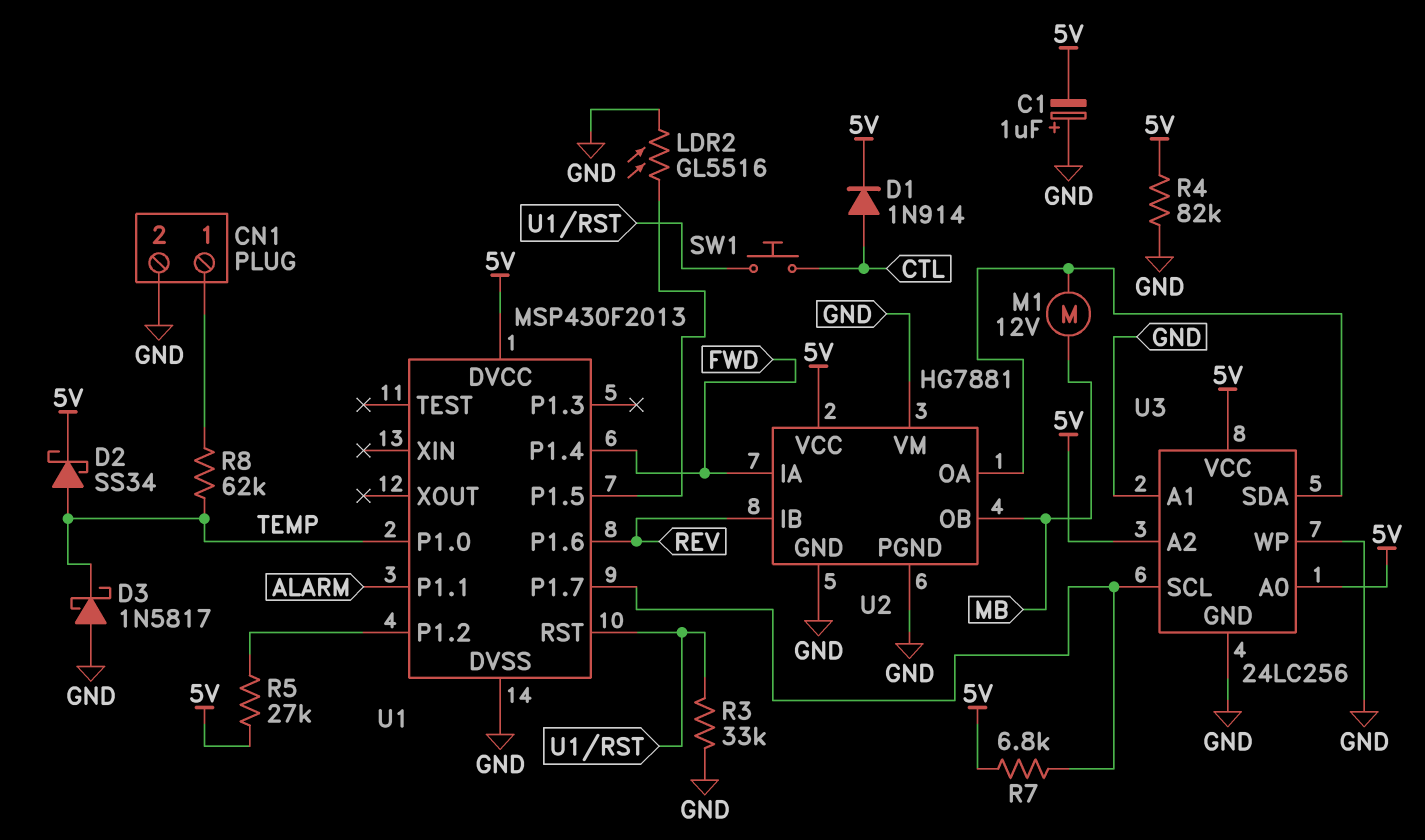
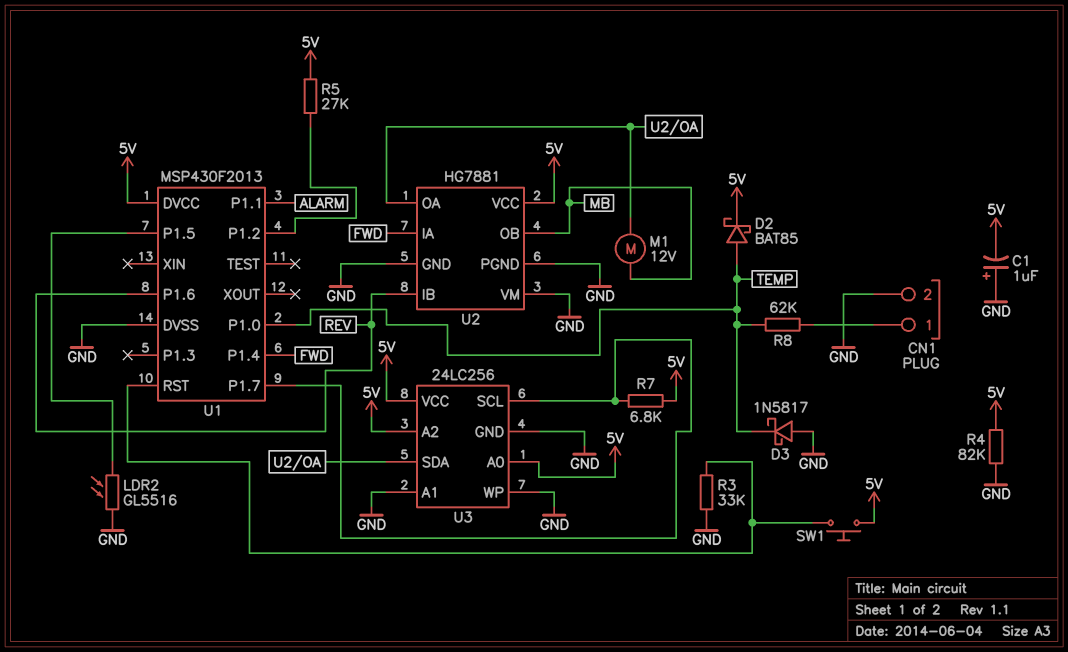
D1: diode 1N914 (A CTL, K 5V) -> none
D2: schottky SS34 (A TEMP, K 5V) -> schottky BAT85 (A TEMP, K 5V)
SW1: button (CTL, U1/RST) -> button (5V, U1/RST)

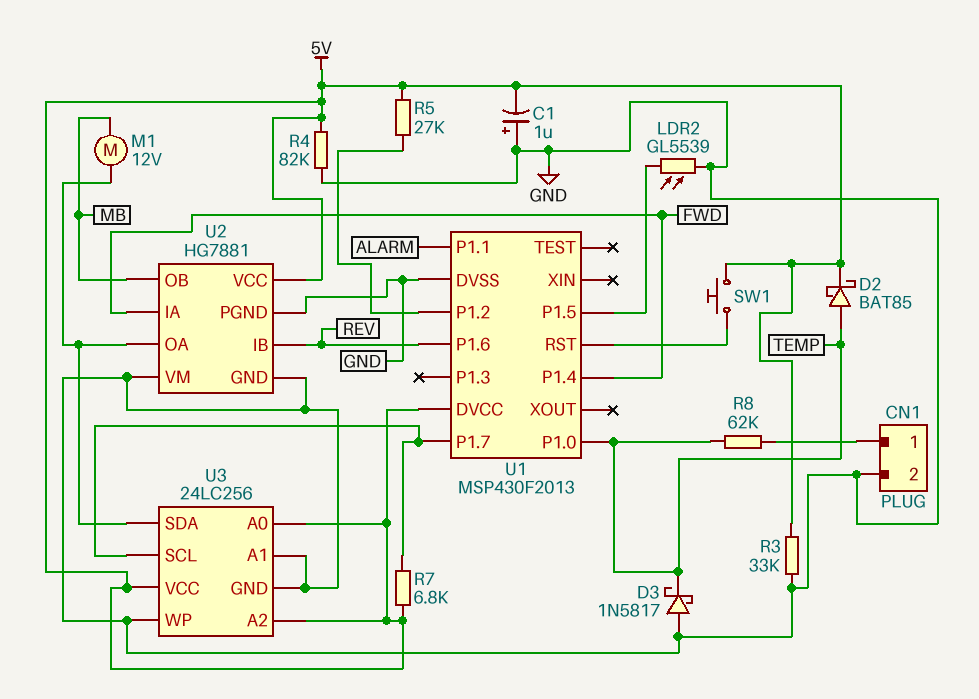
LDR2: GL5516 (GND, U1/P1.5) -> GL5539 (GND, U1/P1.5)
R3: 33k (GND, U1/RST) -> 33k (5V, GND)

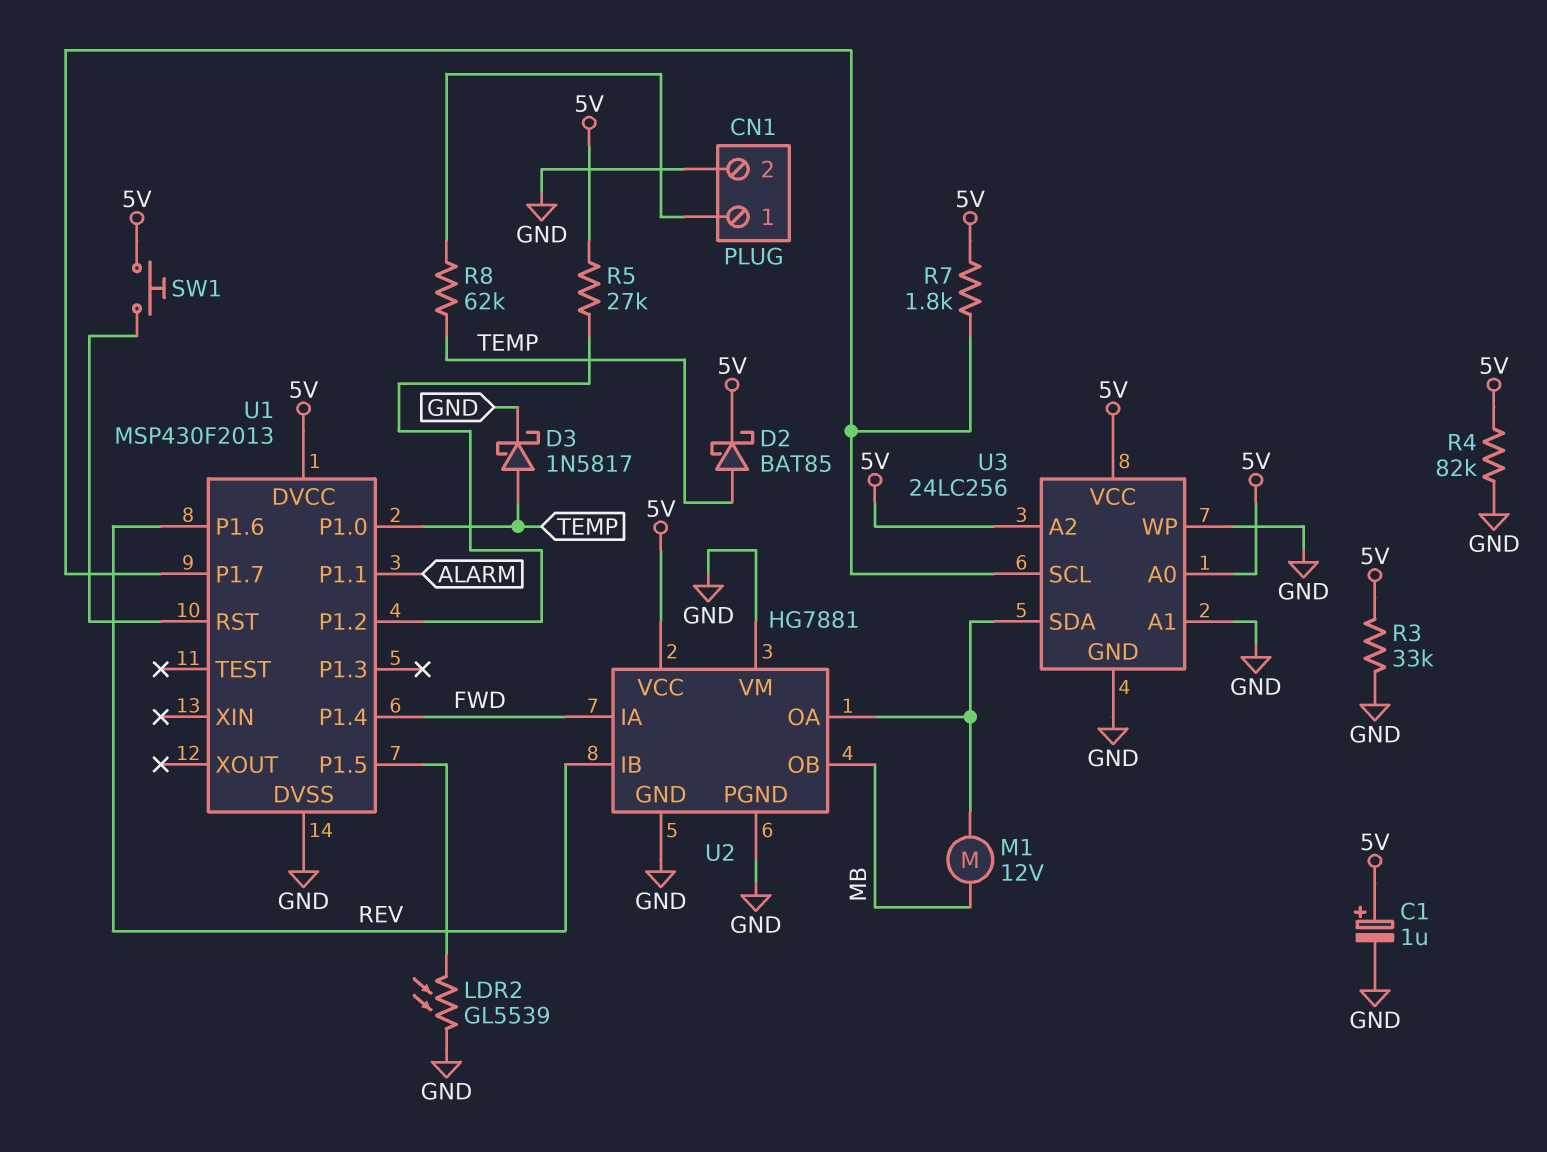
C1: 1uF (plus GND, minus 5V) -> 1uF (plus 5V, minus GND)
D3: schottky 1N5817 (A GND, K TEMP) -> schottky 1N5817 (A TEMP, K GND)
R7: 6.8k (5V, U1/P1.7) -> 1.8k (5V, U1/P1.7)

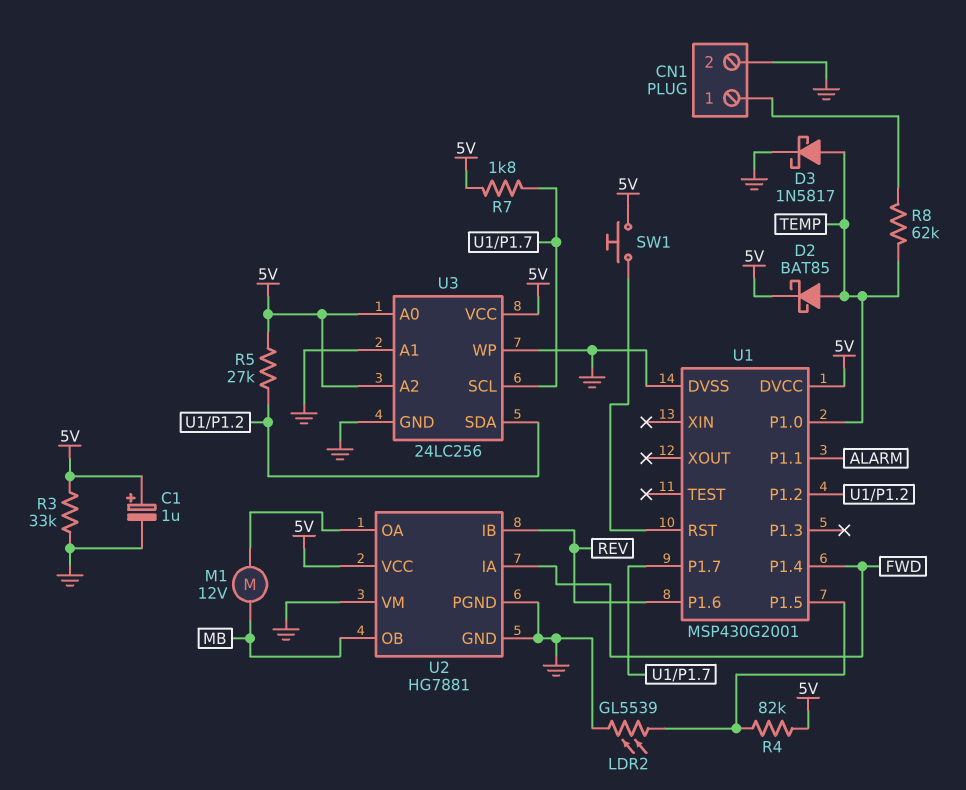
R4: 82k (5V, GND) -> 82k (5V, U1/P1.5)
U1: MSP430F2013 -> MSP430G2001
U3 pin SDA: U2/OA -> U1/P1.2

